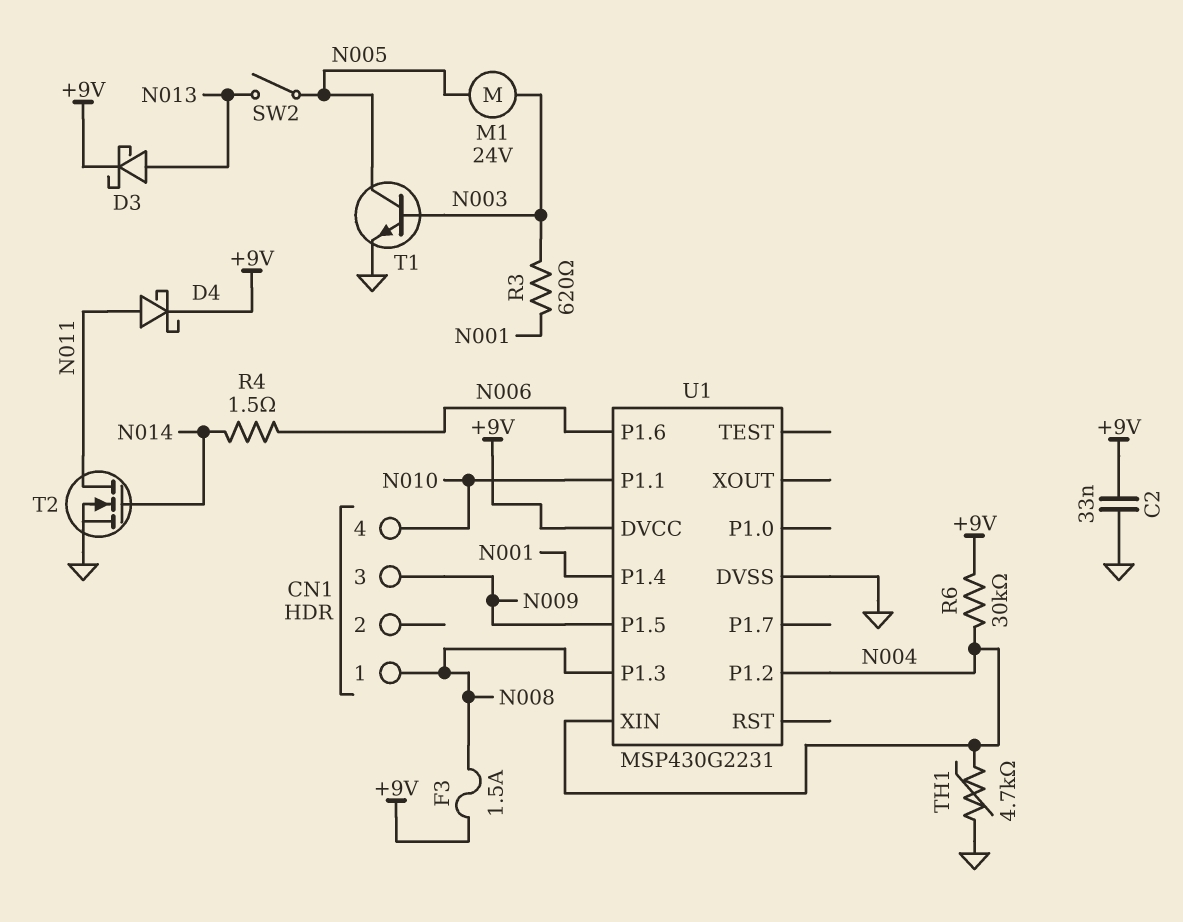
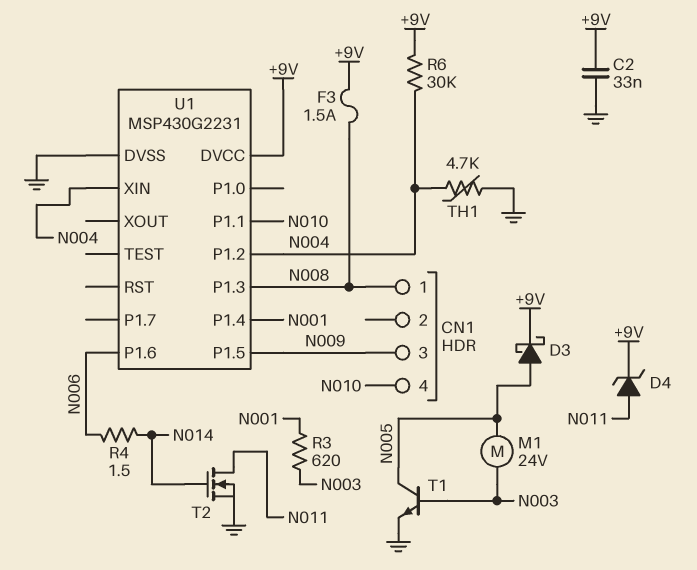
D3: schottky (A N013, K +9V) -> schottky (A N005, K +9V)
D4: schottky (A N011, K +9V) -> zener (A N011, K +9V)
SW2: switch (N005, N013) -> none

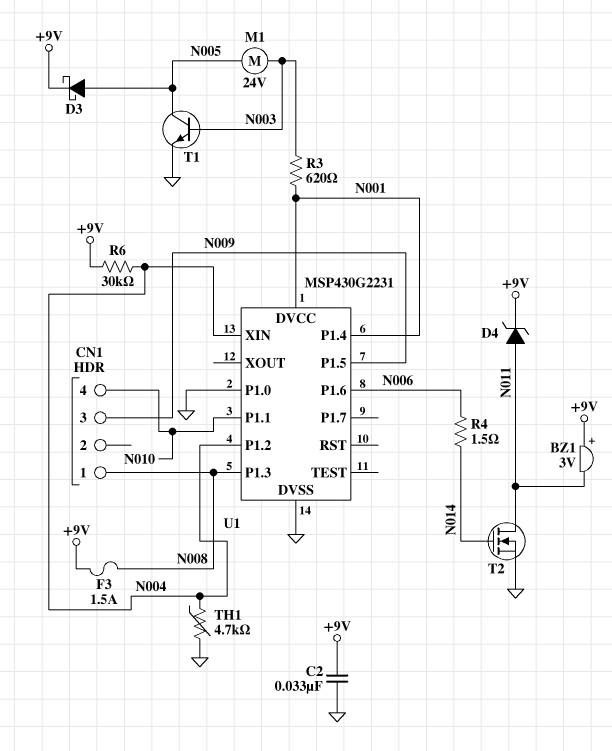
BZ1: none -> buzzer 3V (plus +9V, minus N011)
U1 pin DVCC: +9V -> N001
U1 pin P1.0: none -> GND

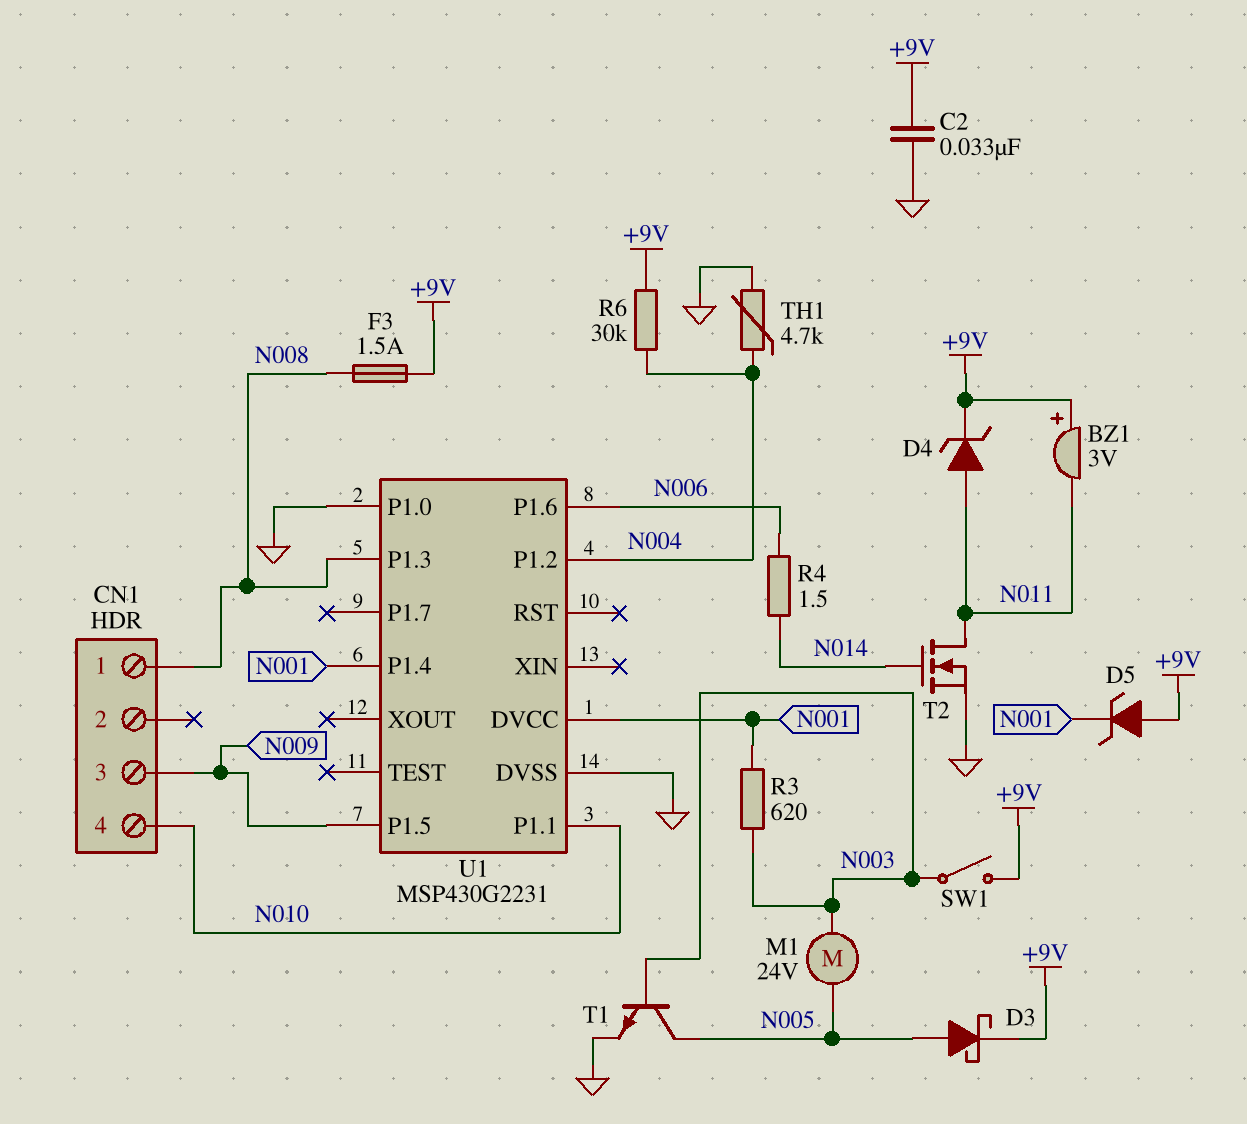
D5: none -> zener (A +9V, K N001)
SW1: none -> switch (+9V, N003)
U1 pin XIN: N004 -> none

